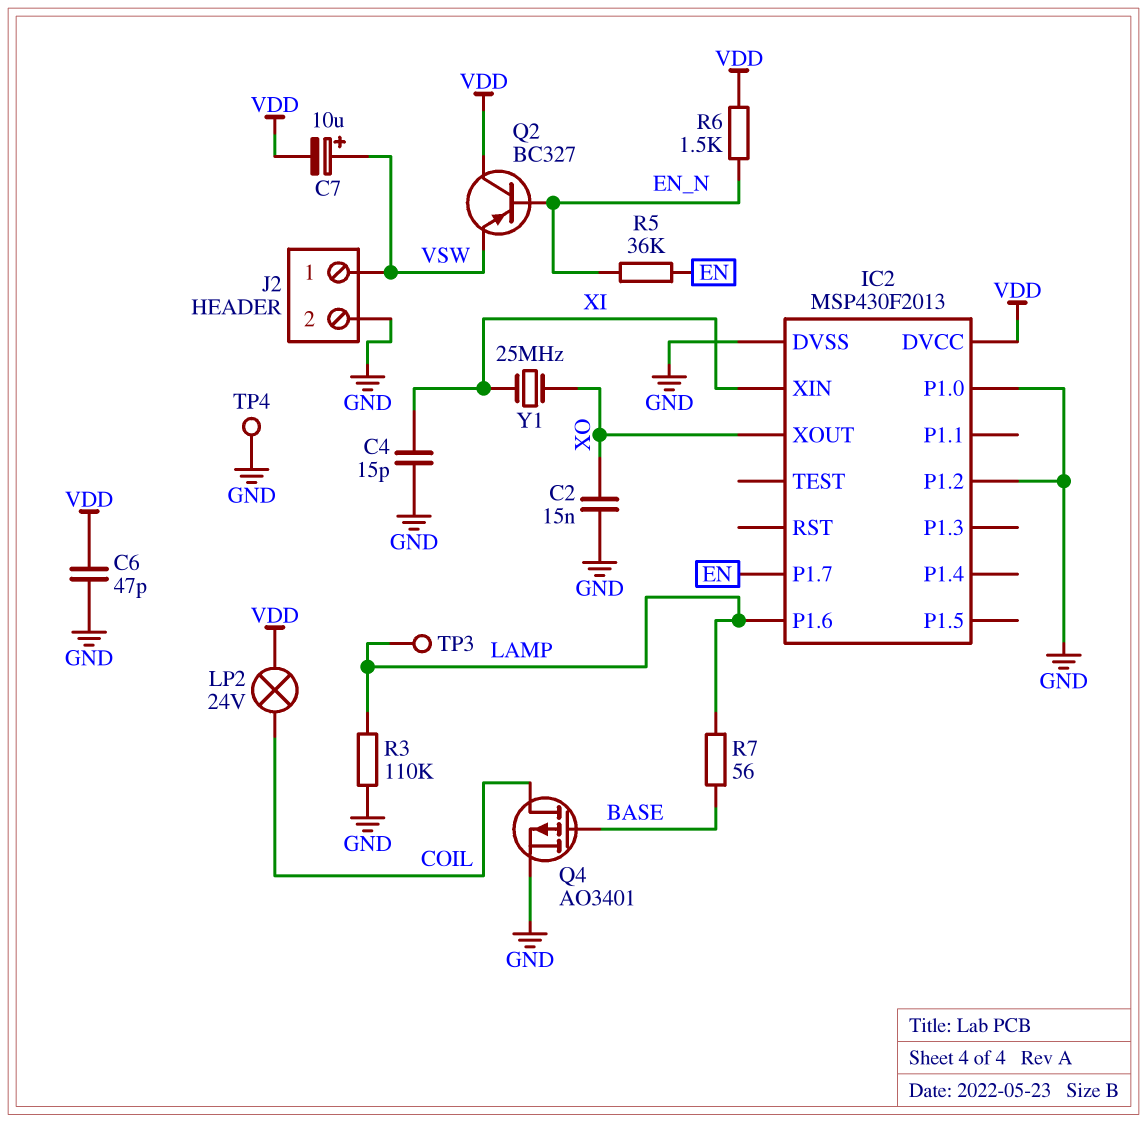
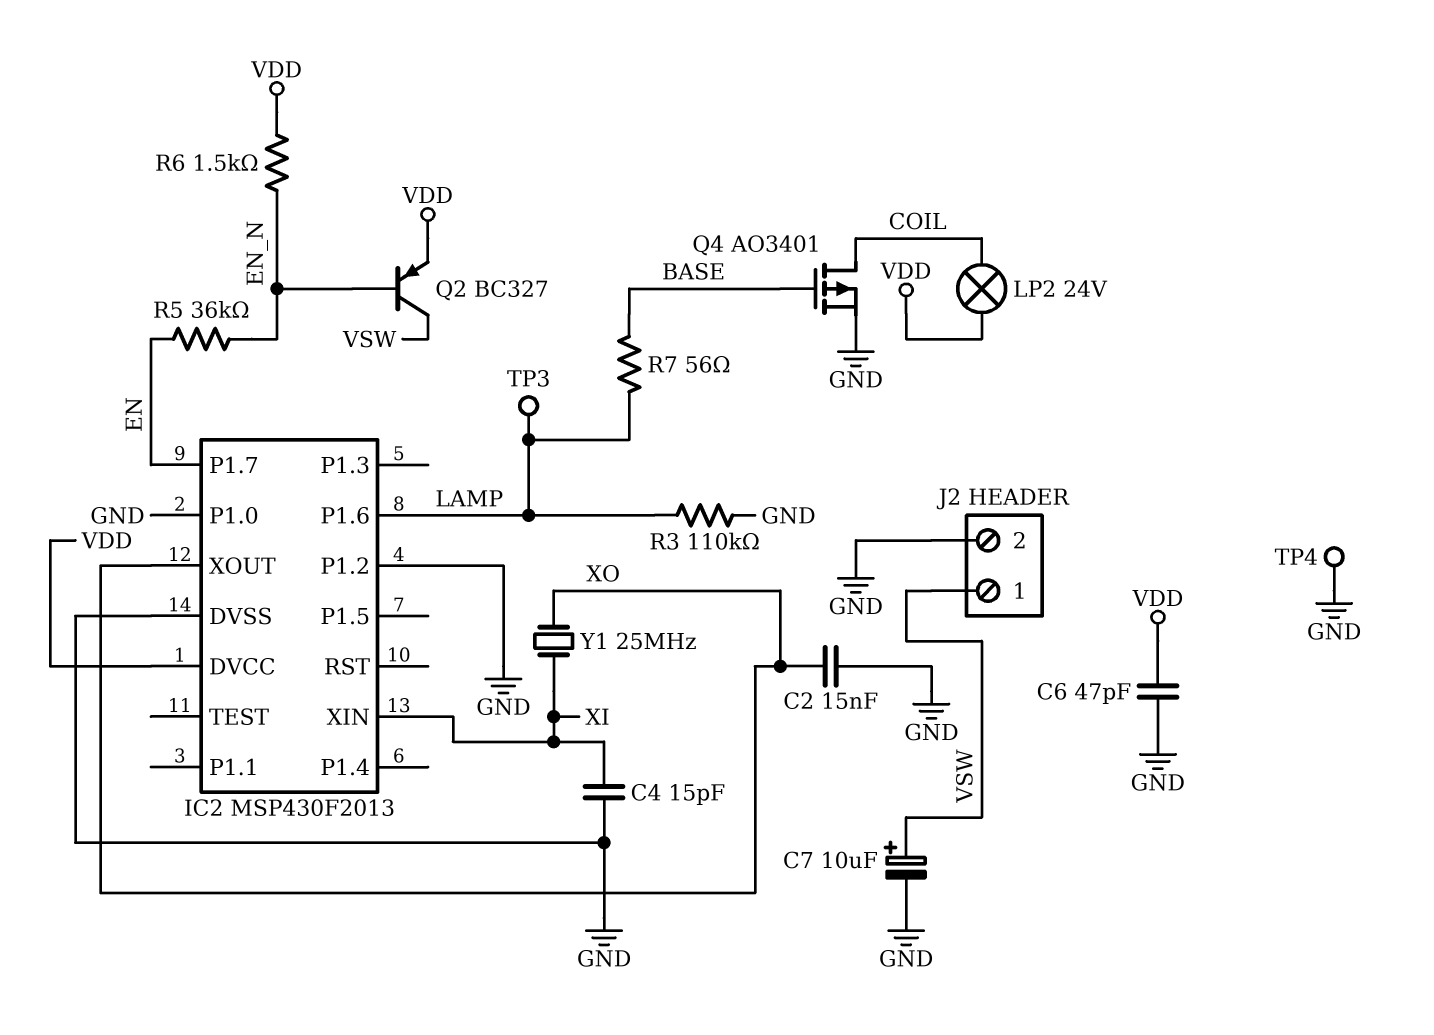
C7: 10uF (plus VSW, minus VDD) -> 10uF (plus VSW, minus GND)
Q2: PNP BC327 (B EN_N, C VDD, E VSW) -> PNP BC327 (B EN_N, C VSW, E VDD)

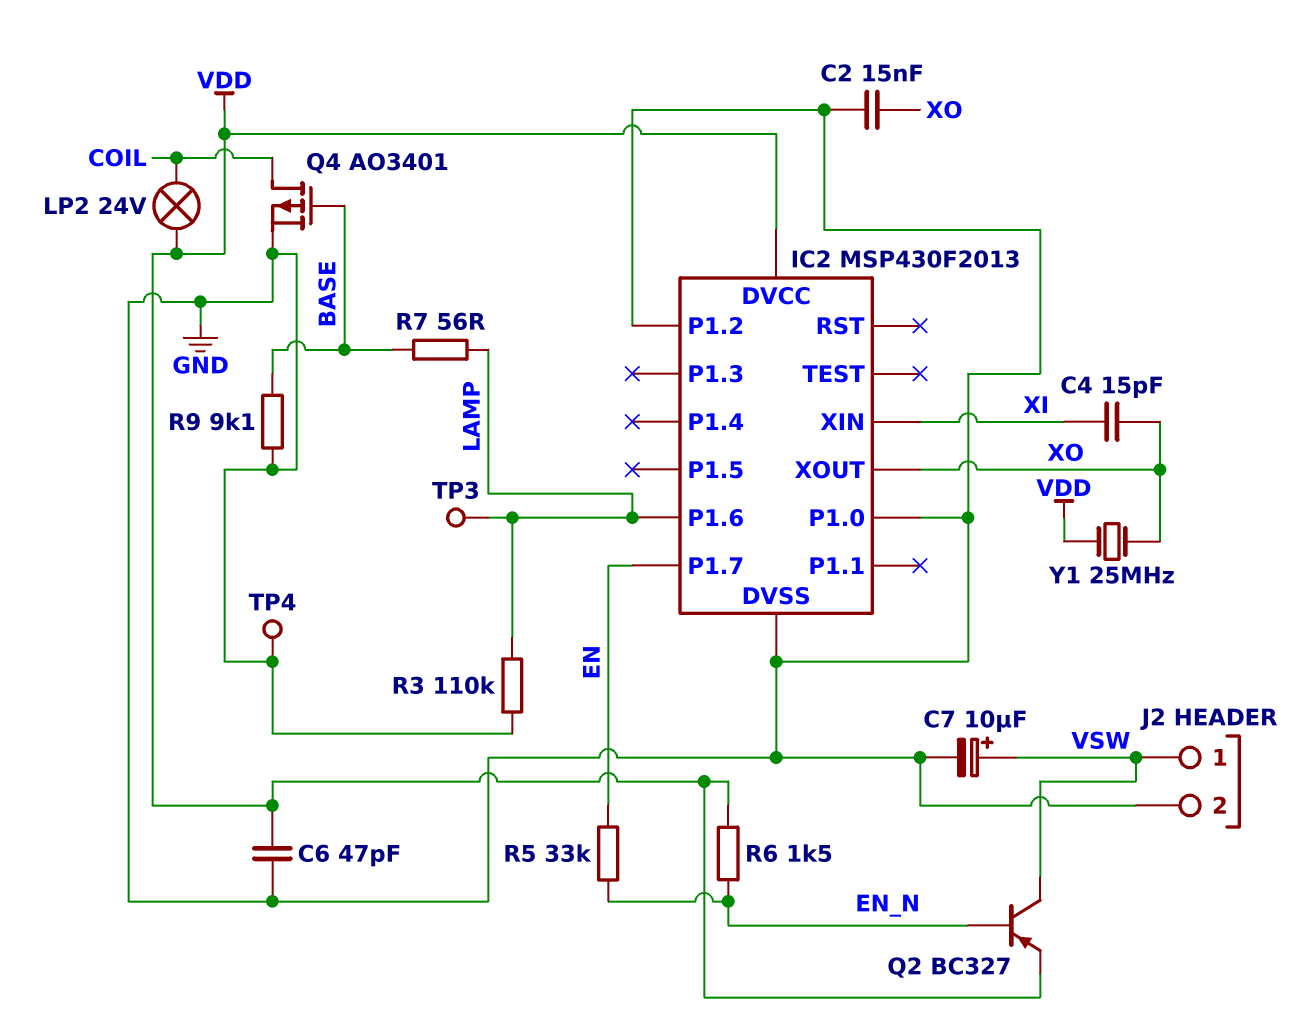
C4: 15pF (GND, XI) -> 15pF (XI, XO)
R5: 36k (EN, EN_N) -> 33k (EN, EN_N)
R9: none -> 9.1k (BASE, GND)
Y1: 25MHz (XI, XO) -> 25MHz (VDD, XO)

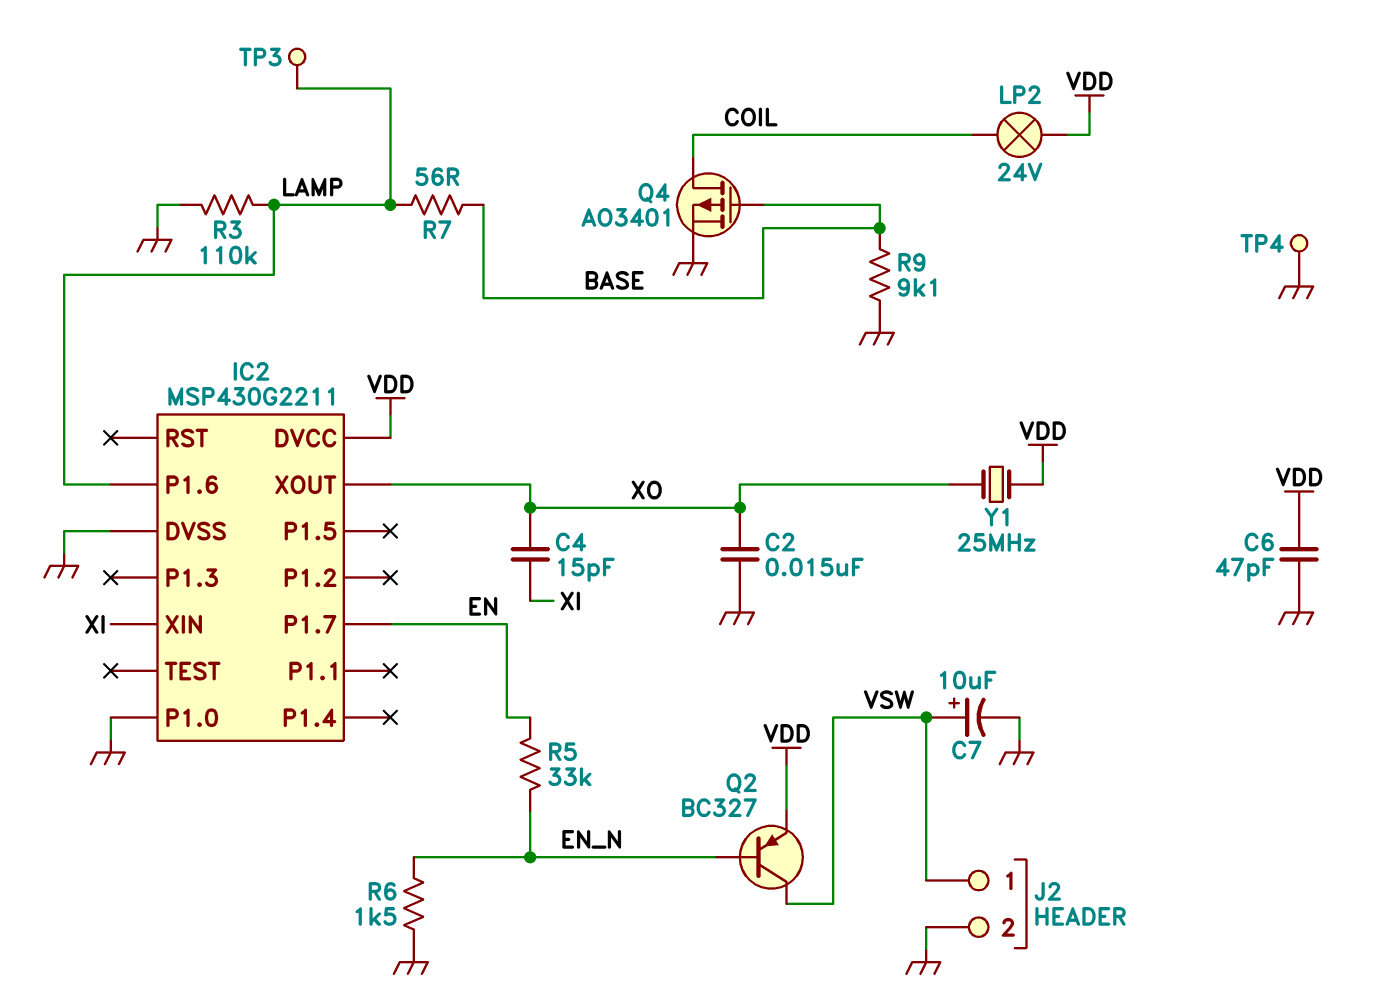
IC2: MSP430F2013 -> MSP430G2211
IC2 pin P1.2: GND -> none
R6: 1.5k (EN_N, VDD) -> 1.5k (EN_N, GND)

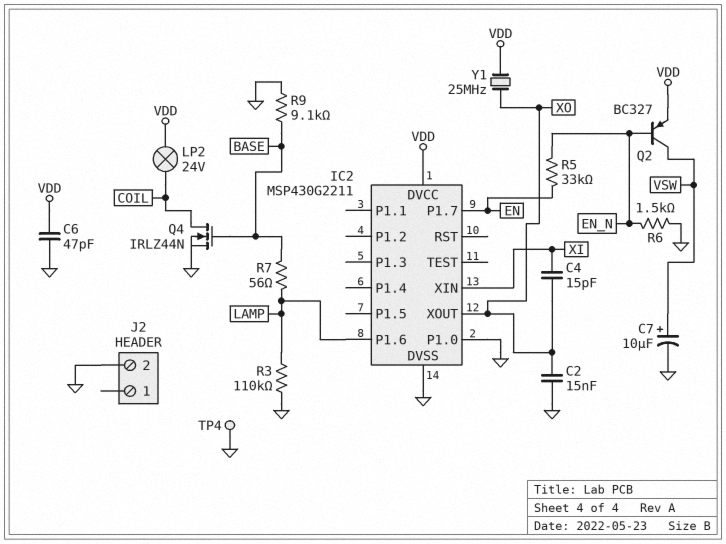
J2 pin 1: VSW -> none
Q4: PMOS AO3401 (G BASE, D COIL, S GND) -> NMOS IRLZ44N (G BASE, D COIL, S GND)
TP3: test point (LAMP) -> none

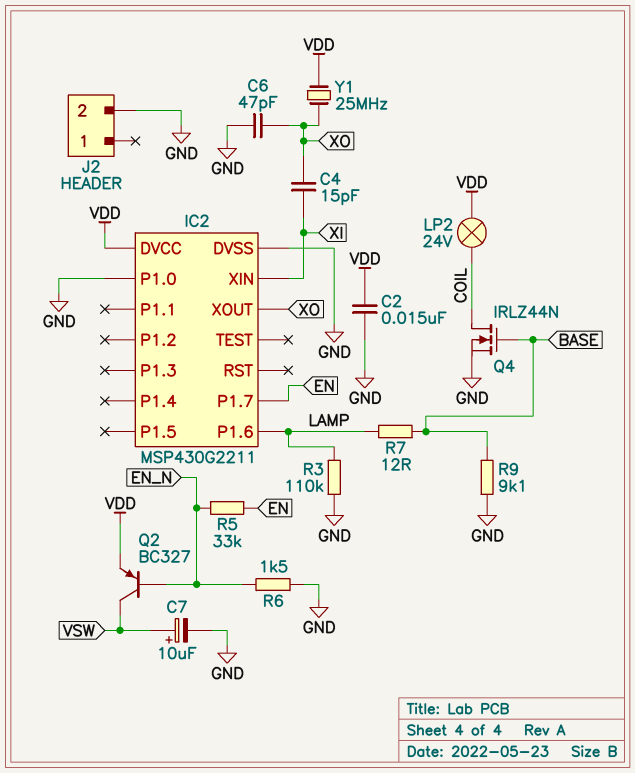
C2: 15nF (GND, XO) -> 15nF (GND, VDD)
C6: 47pF (GND, VDD) -> 47pF (GND, XO)
R7: 56 (BASE, LAMP) -> 12 (BASE, LAMP)
TP4: test point (GND) -> none

